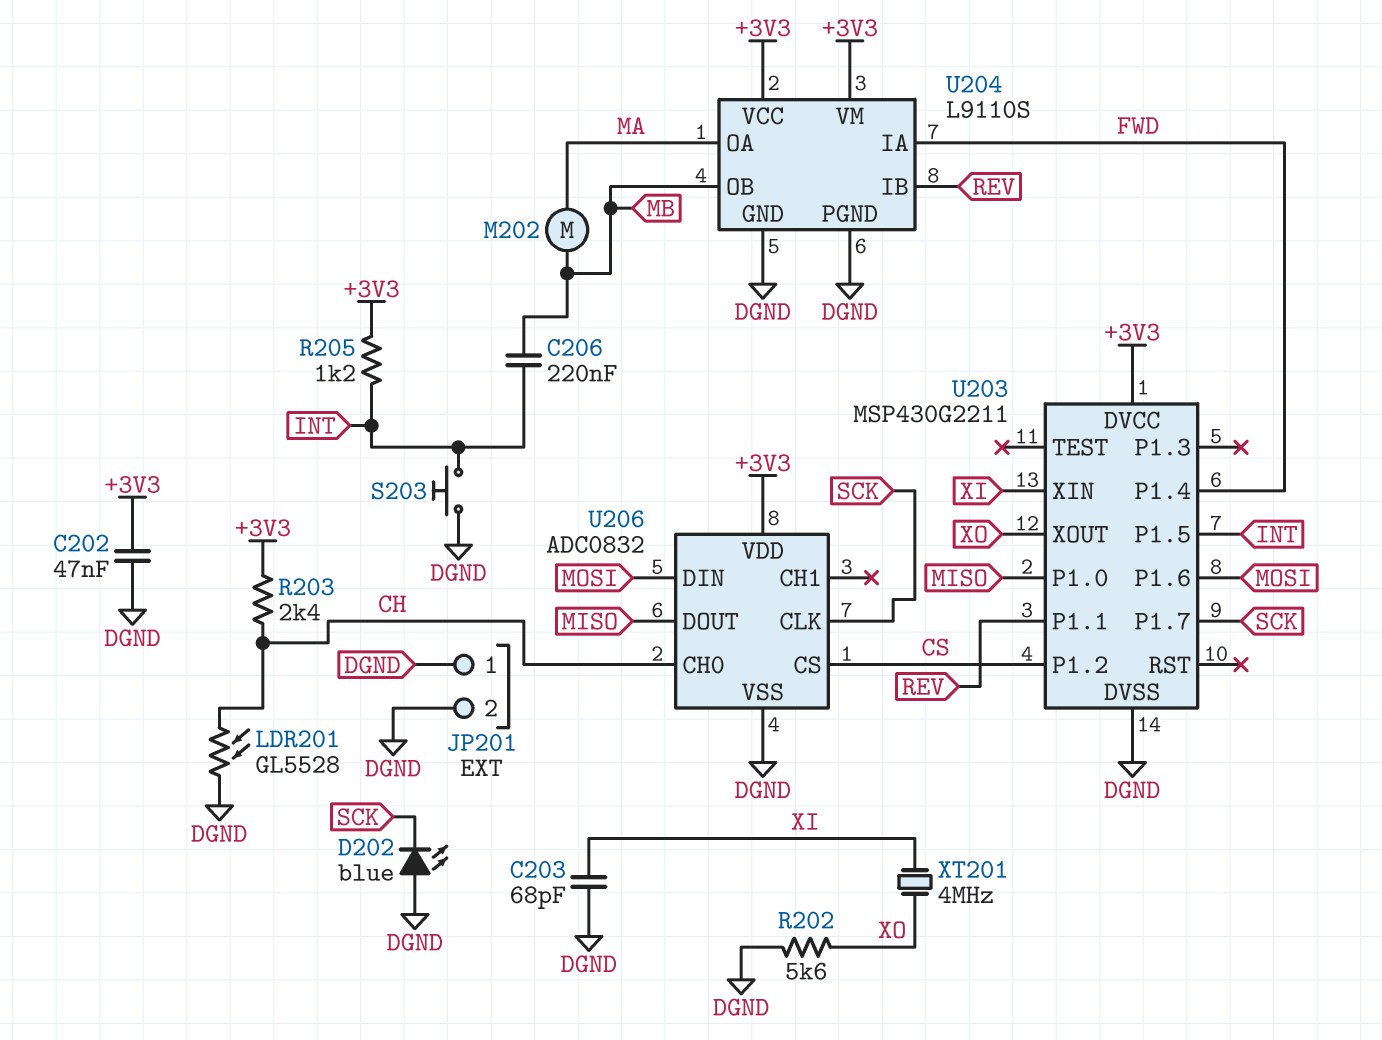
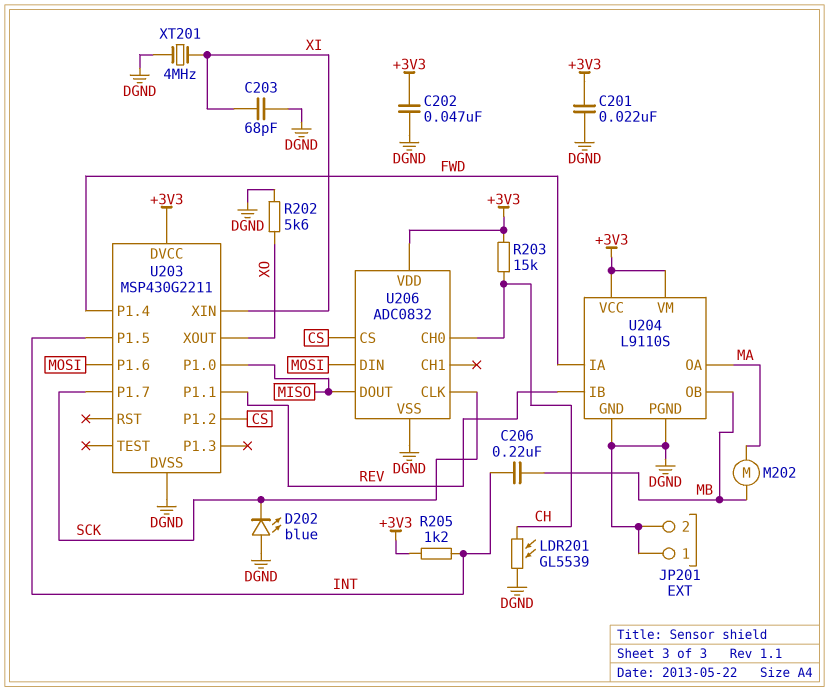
C201: none -> 22nF (+3V3, DGND)
LDR201: GL5528 (CH, DGND) -> GL5539 (CH, DGND)
R203: 2.4k (+3V3, CH) -> 15k (+3V3, CH)
S203: button (DGND, INT) -> none
XT201: 4MHz (XI, XO) -> 4MHz (DGND, XI)

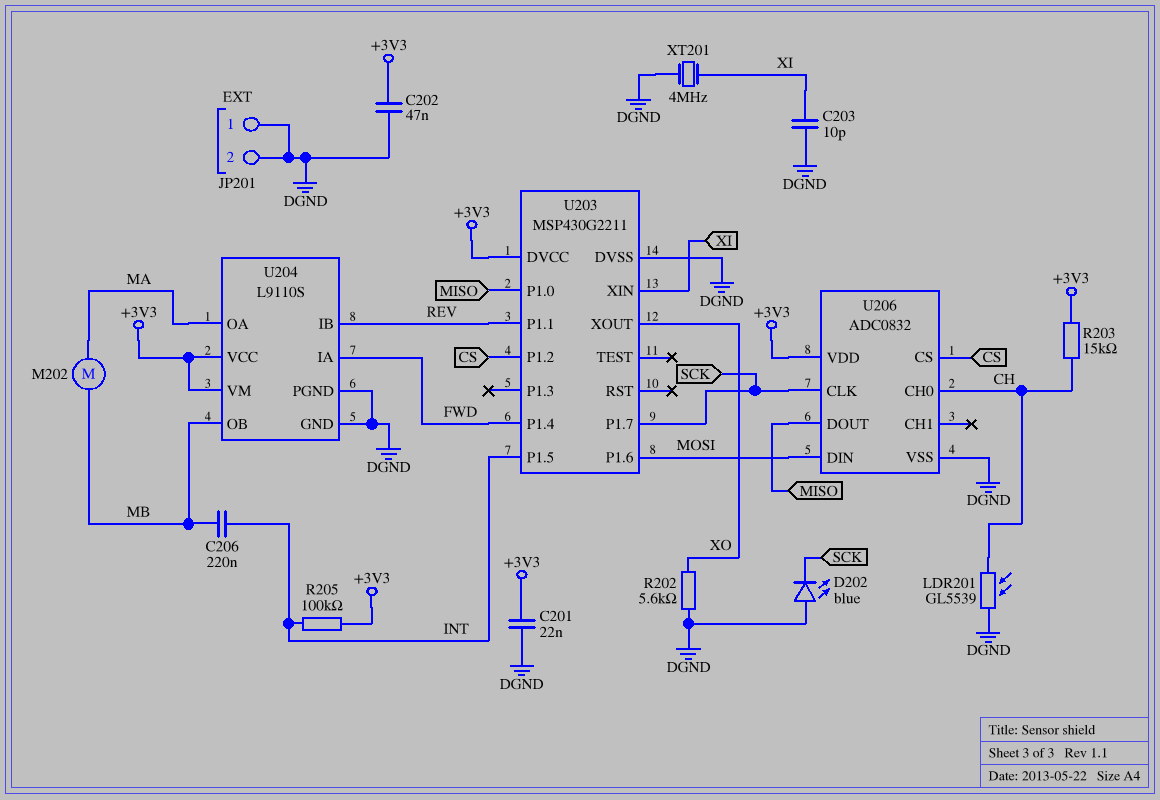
C203: 68pF (DGND, XI) -> 10pF (DGND, XI)
R205: 1.2k (+3V3, INT) -> 100k (+3V3, INT)

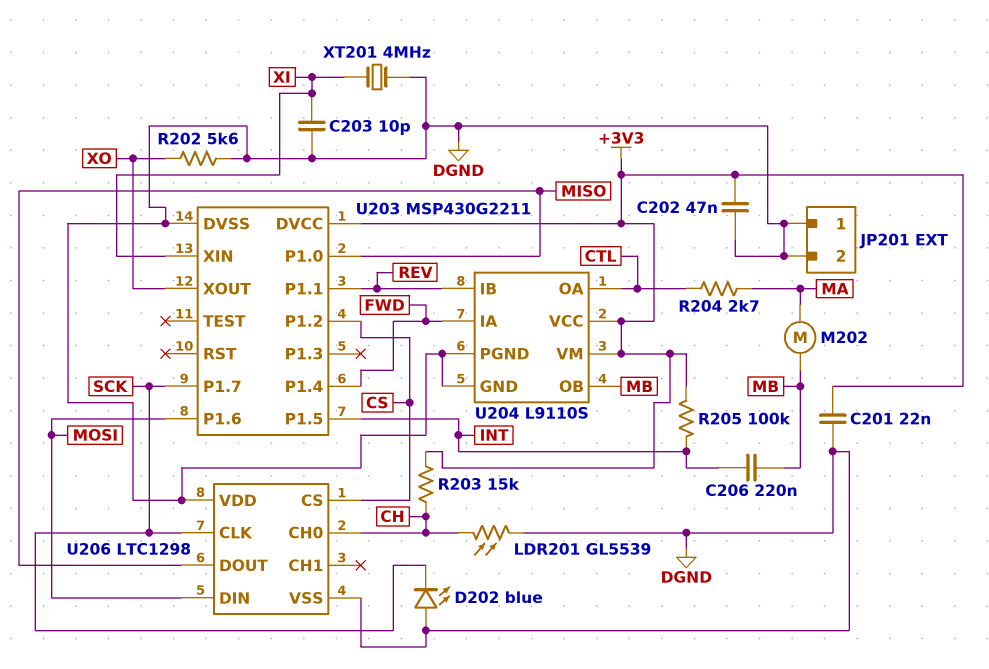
R204: none -> 2.7k (CTL, MA)
U204 pin OA: MA -> CTL
U206: ADC0832 -> LTC1298
U206 pin VDD: +3V3 -> DGND

